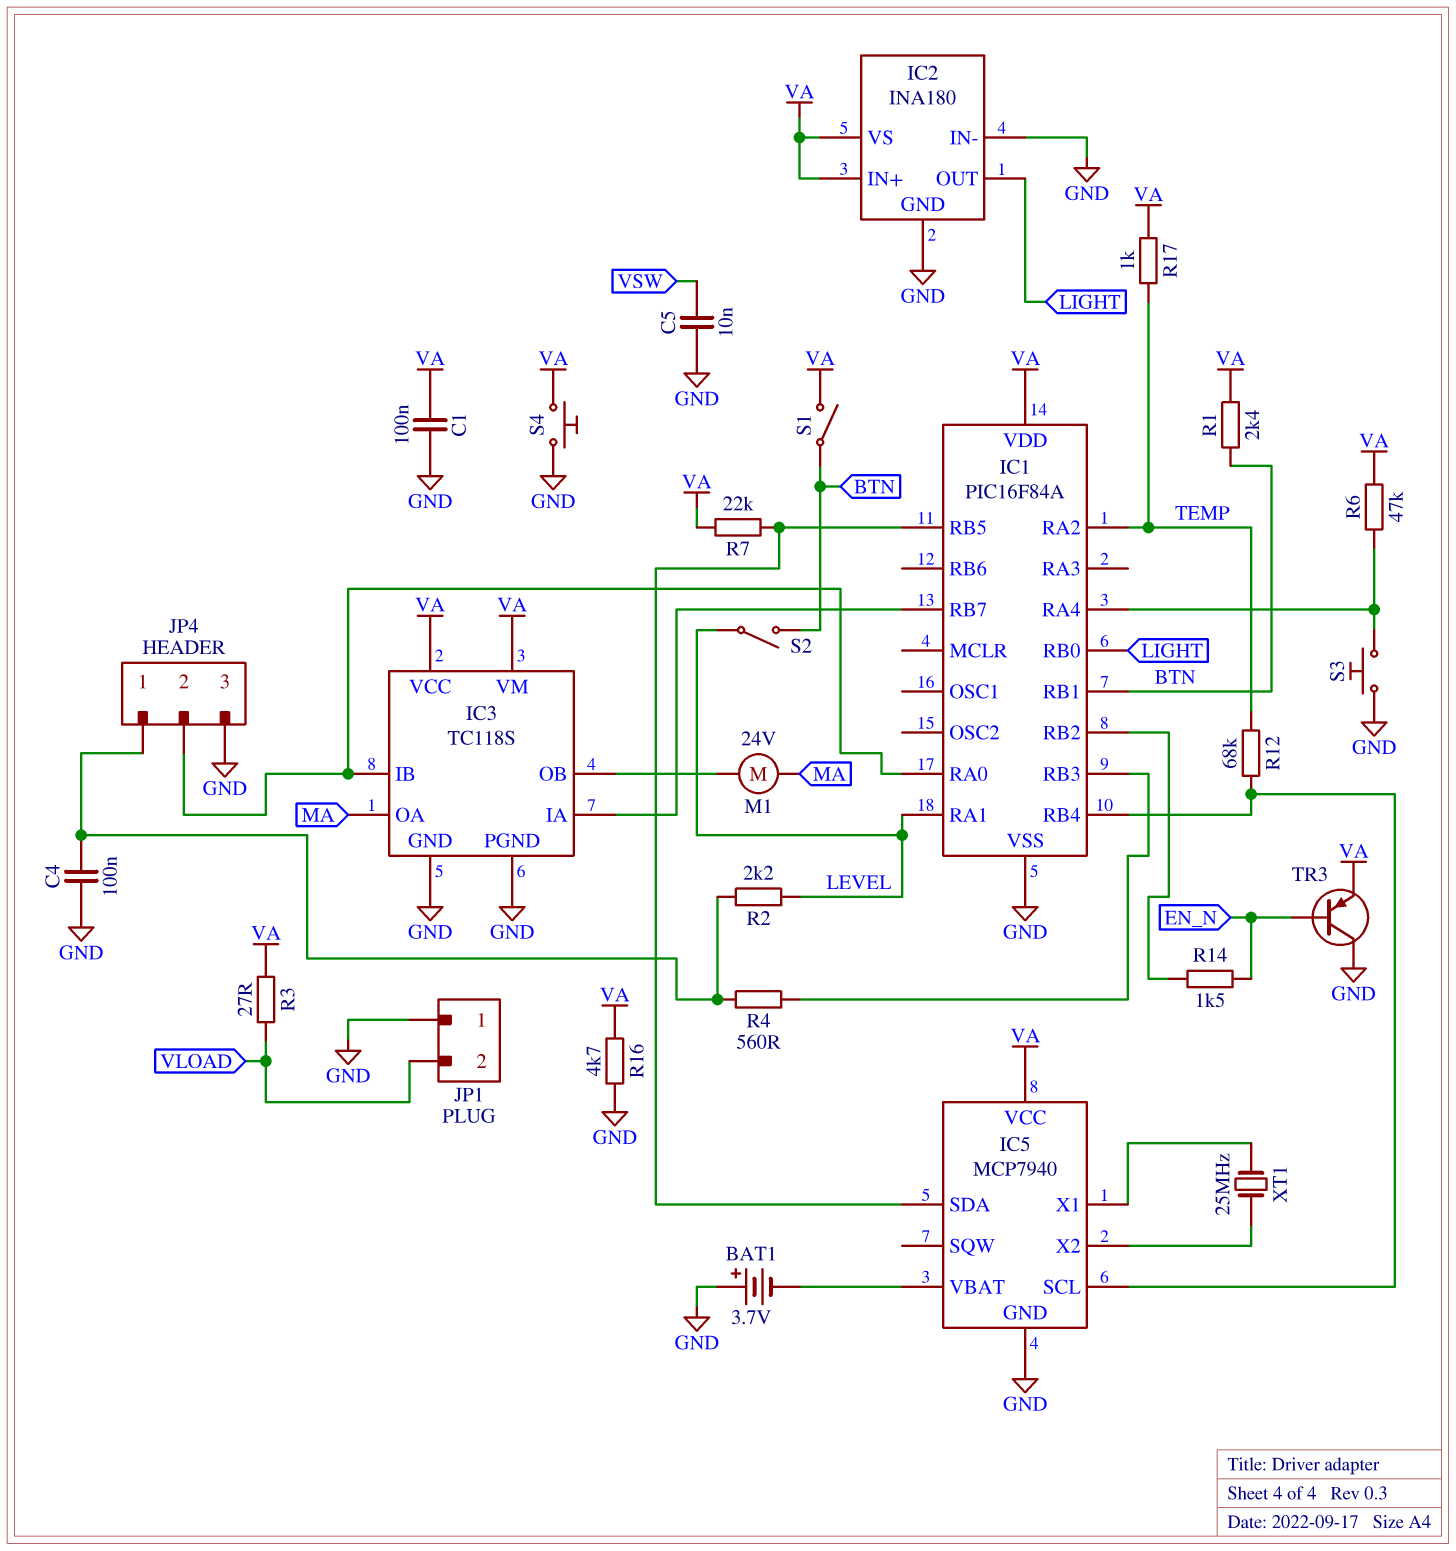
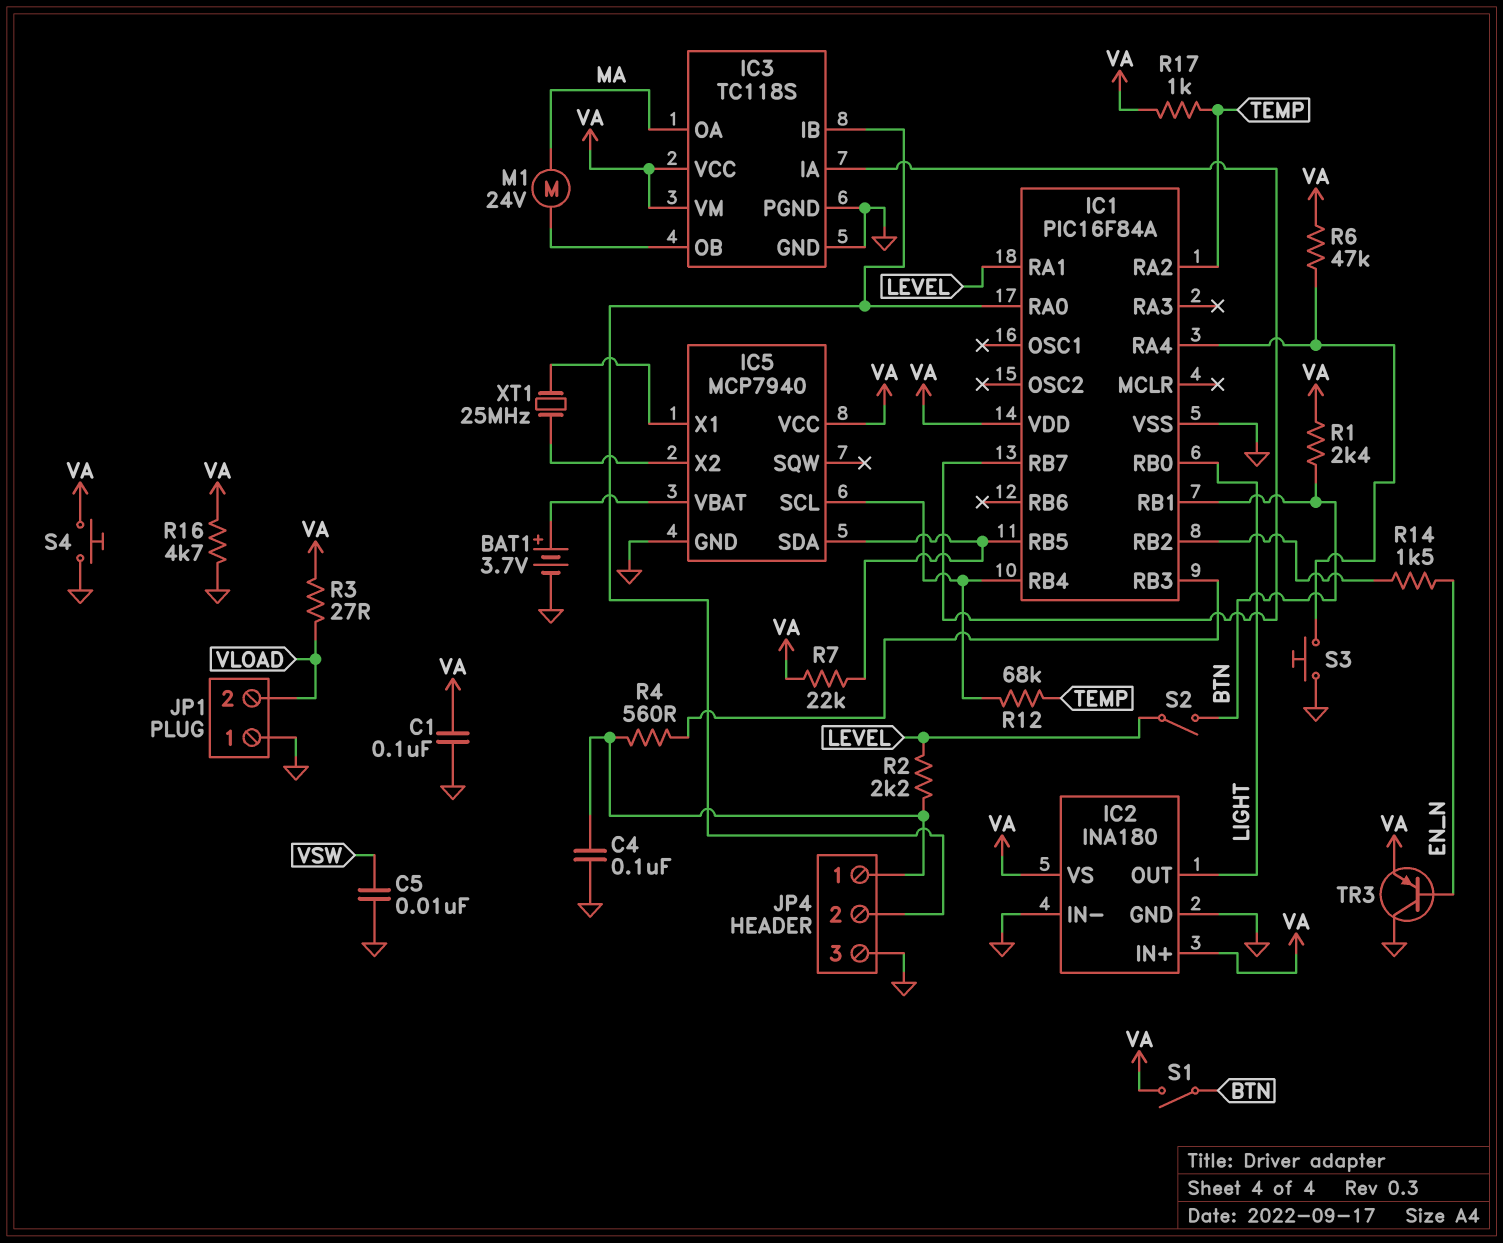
BAT1: 3.7V (plus GND, minus IC5/VBAT) -> 3.7V (plus IC5/VBAT, minus GND)

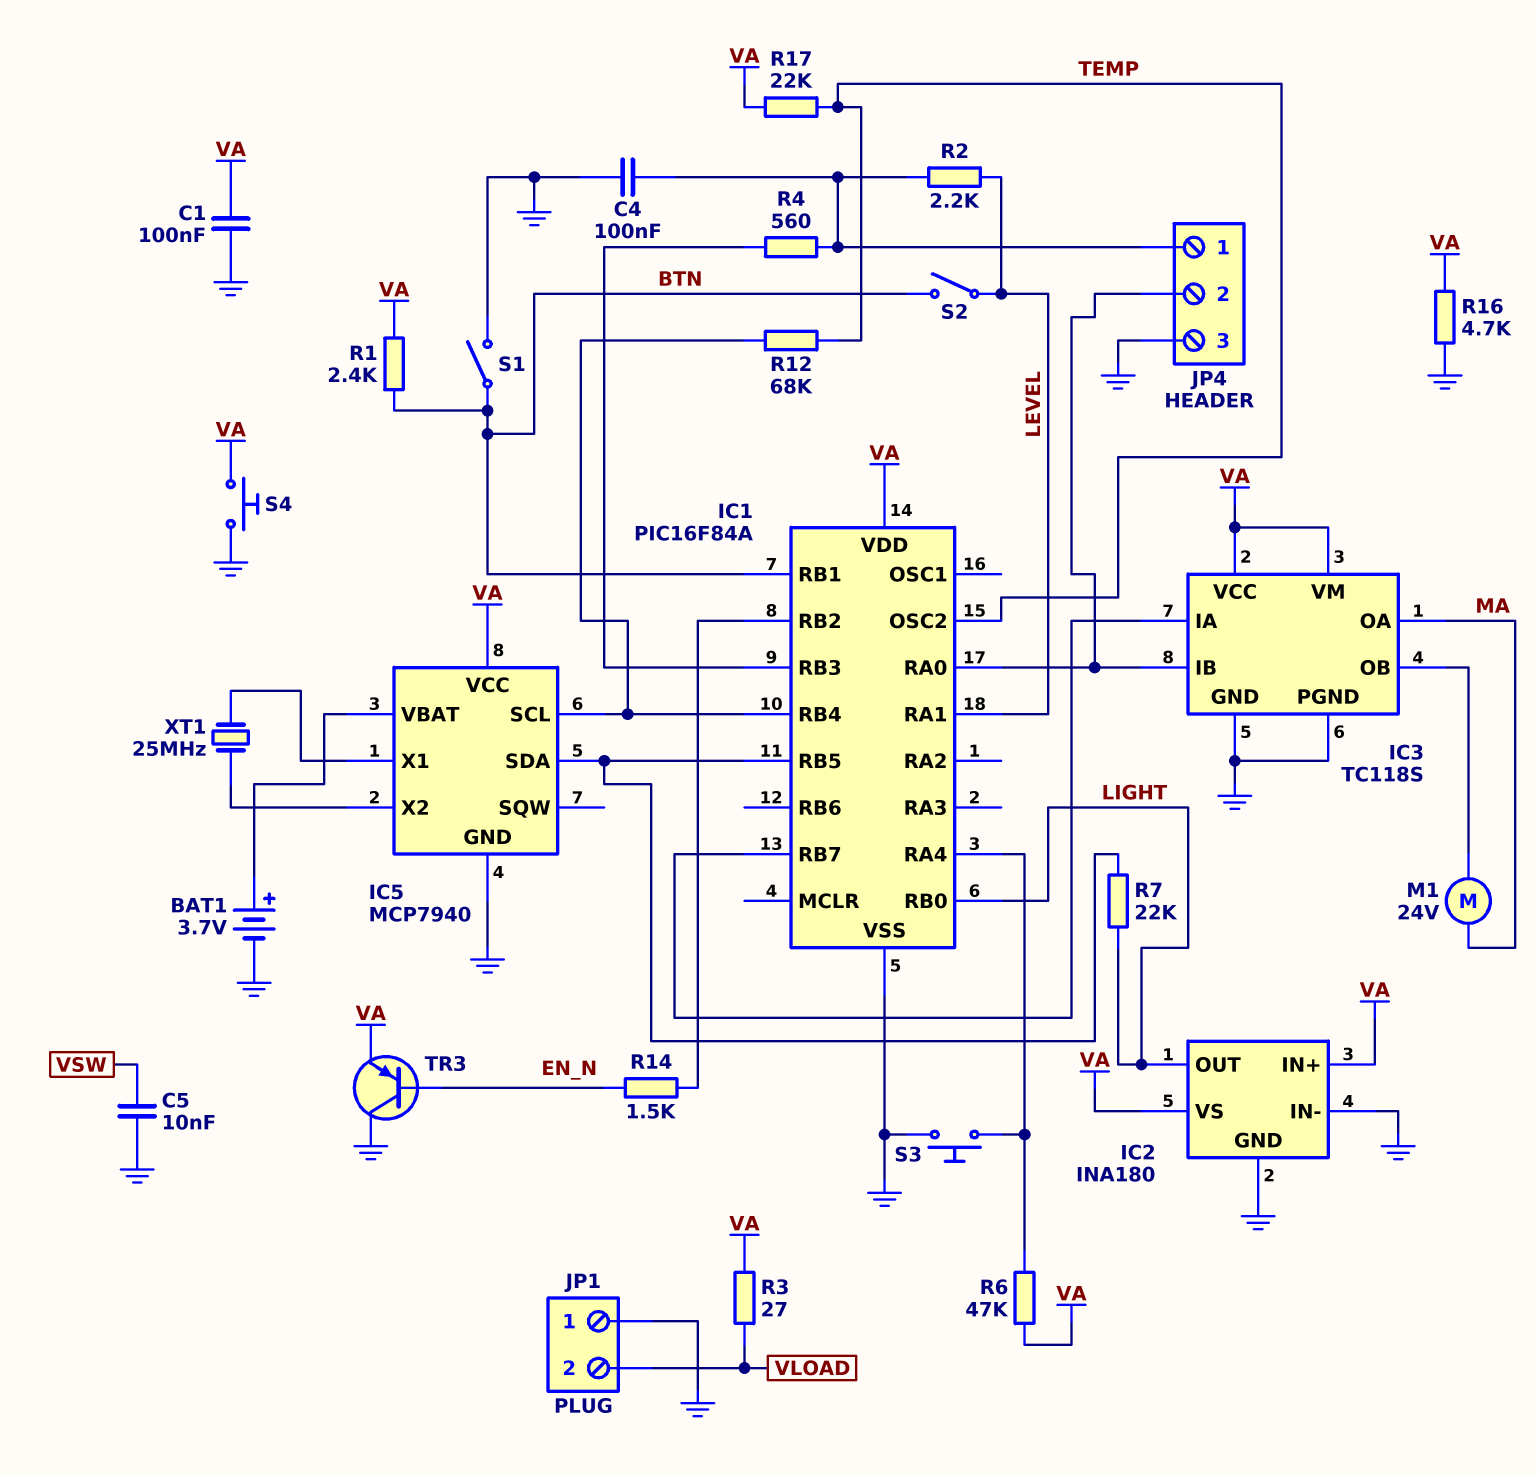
IC1 pin OSC2: none -> TEMP
IC1 pin RA2: TEMP -> none
R7: 22k (IC1/RB5, VA) -> 22k (IC1/RB5, LIGHT)
R17: 1k (TEMP, VA) -> 22k (TEMP, VA)
S1: switch (BTN, VA) -> switch (BTN, GND)

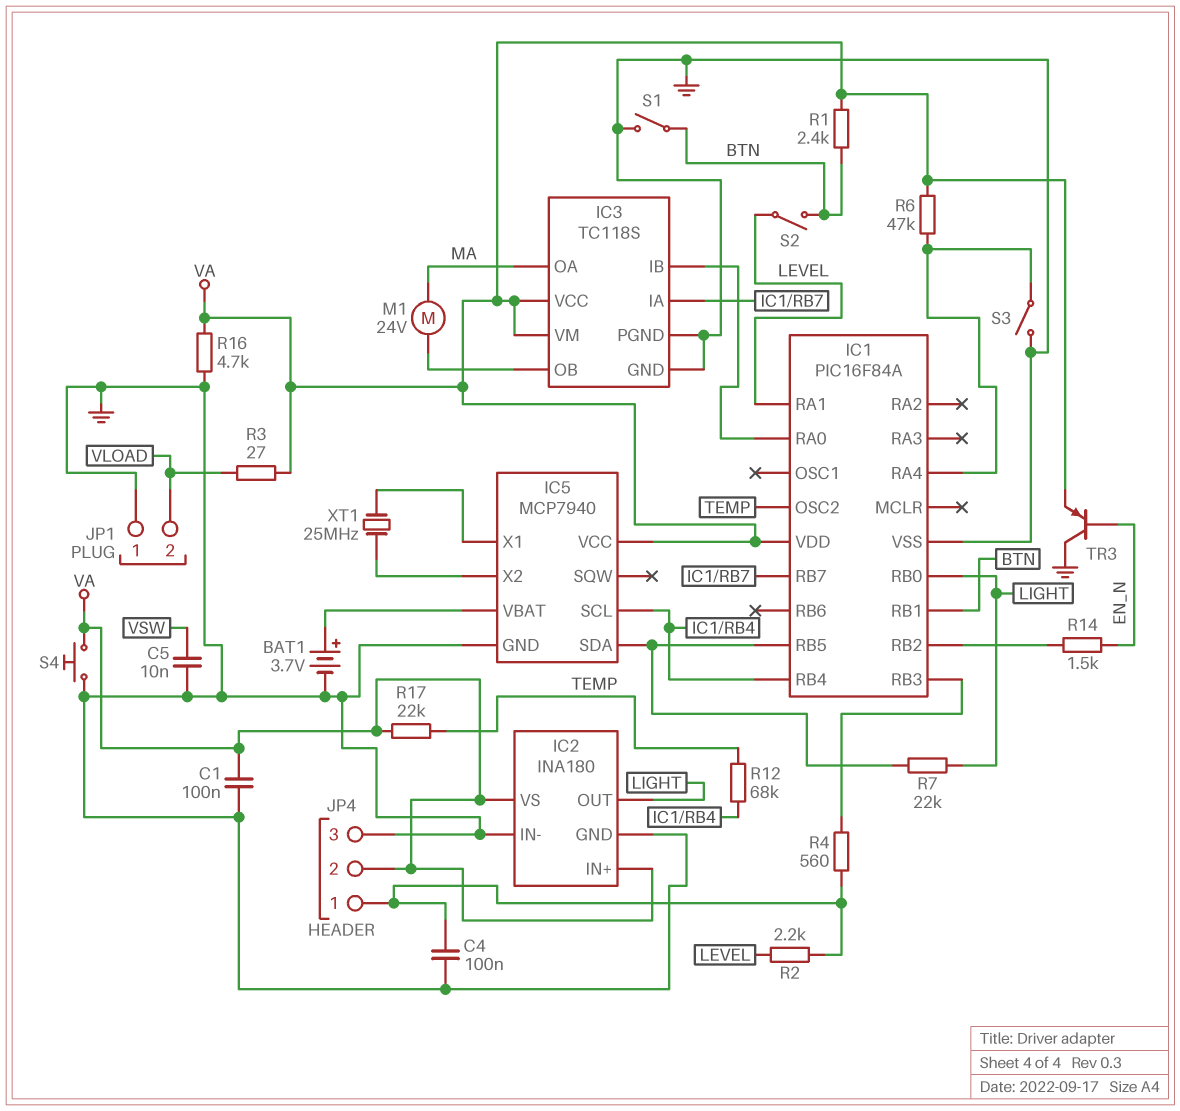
JP4 pin 2: IC1/RA0 -> VA
S3: button (GND, IC1/RA4) -> switch (GND, IC1/RA4)

